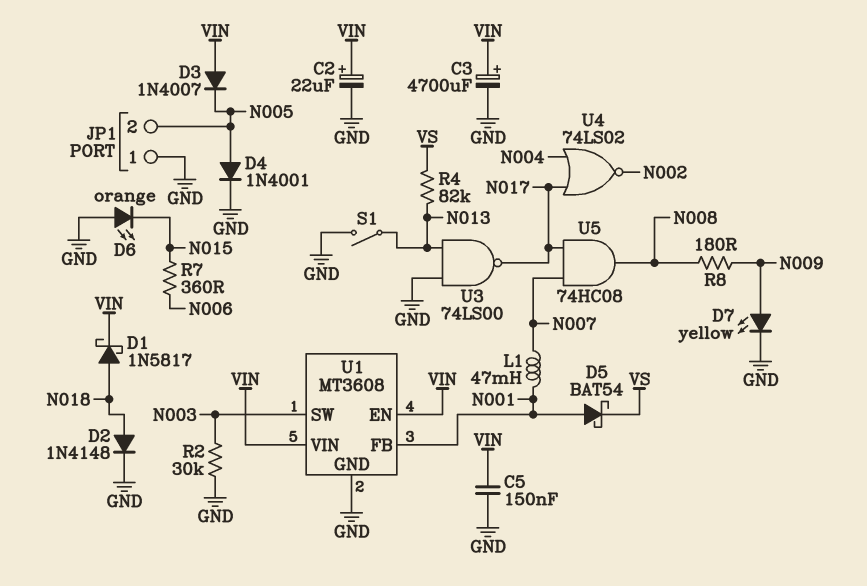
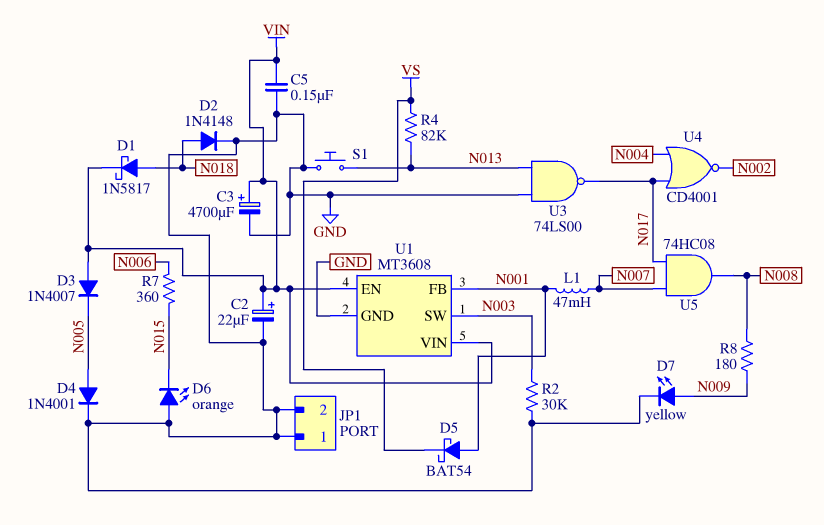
JP1 pin 2: N005 -> GND
S1: switch (GND, N013) -> button (GND, N013)
U4: NOR 74LS02 (in N004, in N017, out N002) -> NOR CD4001 (in N004, in N017, out N002)

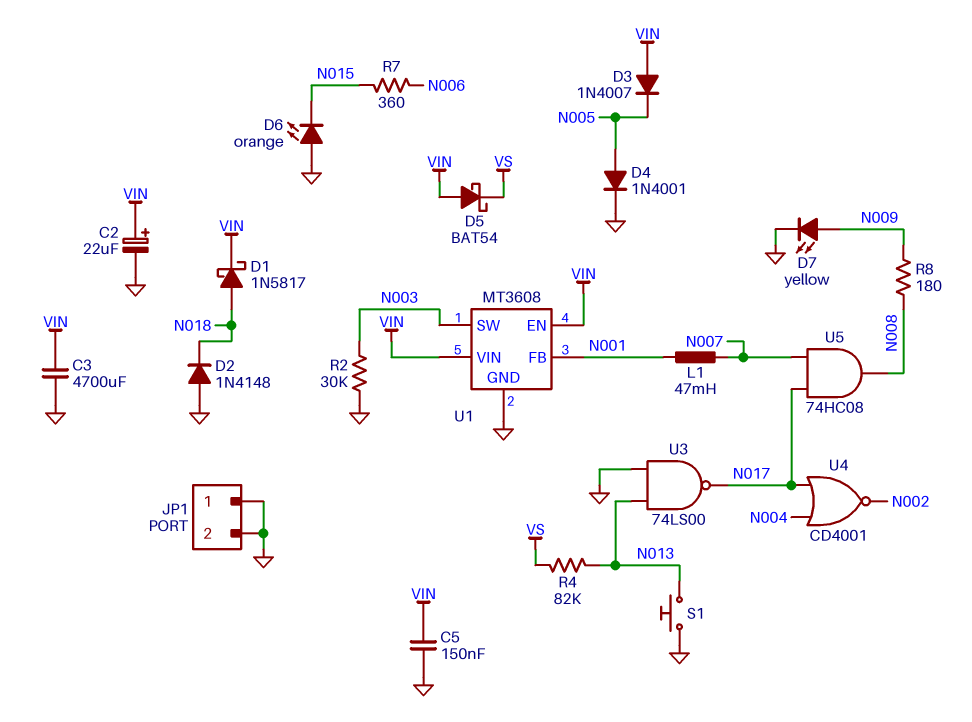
C3: 4700uF (plus VIN, minus GND) -> 4700uF (GND, VIN)
D2: diode 1N4148 (A N018, K GND) -> diode 1N4148 (A GND, K N018)
D5: schottky BAT54 (A N001, K VS) -> schottky BAT54 (A VIN, K VS)

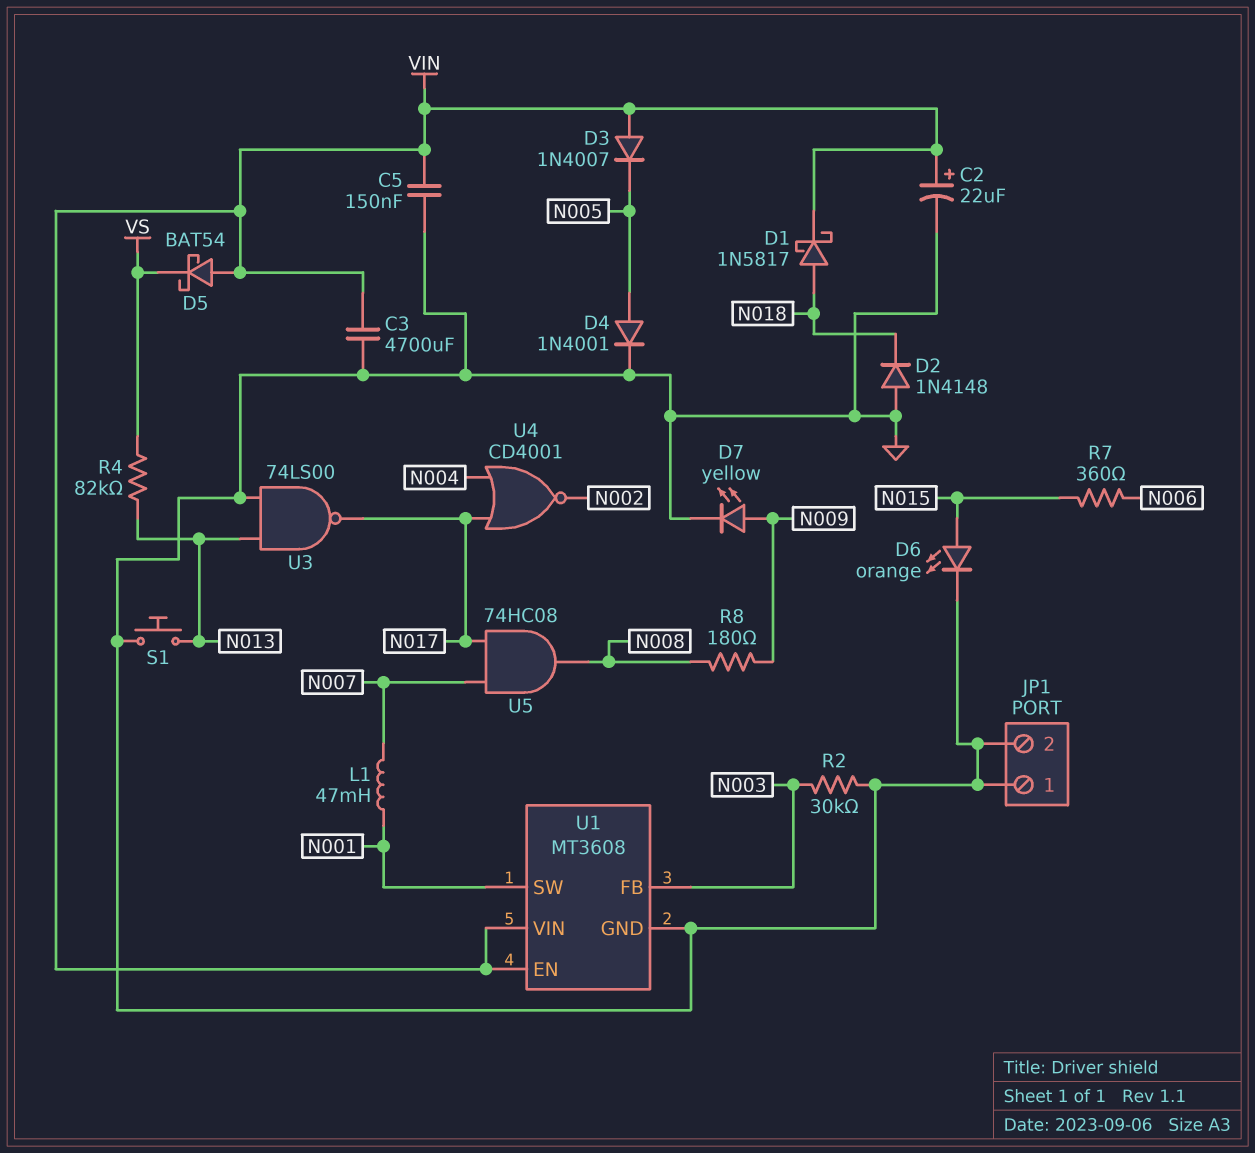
D6: LED orange (A GND, K N015) -> LED orange (A N015, K GND)
U1 pin FB: N001 -> N003
U1 pin SW: N003 -> N001

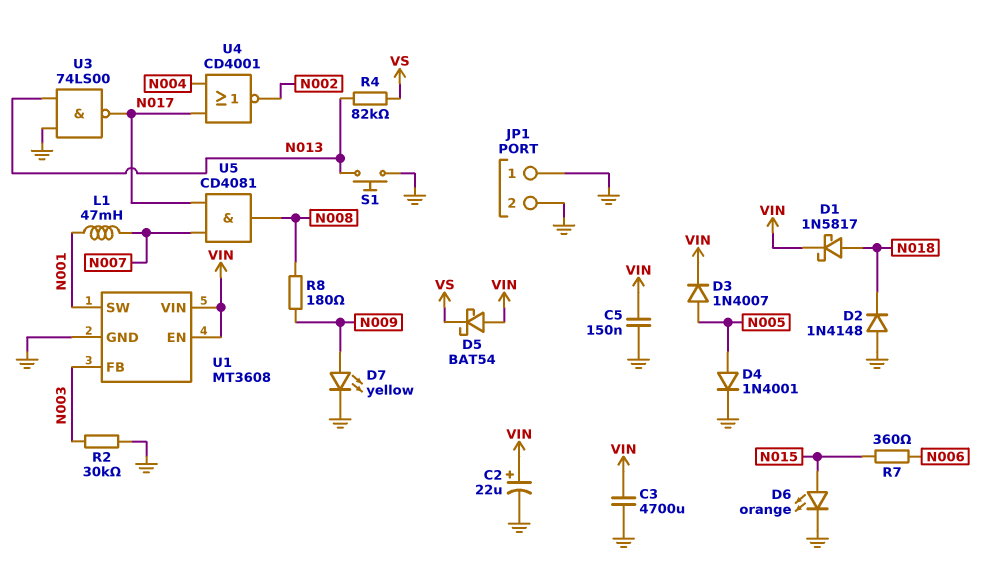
D3: diode 1N4007 (A VIN, K N005) -> diode 1N4007 (A N005, K VIN)
U5: AND 74HC08 (in N007, in N017, out N008) -> AND CD4081 (in N007, in N017, out N008)

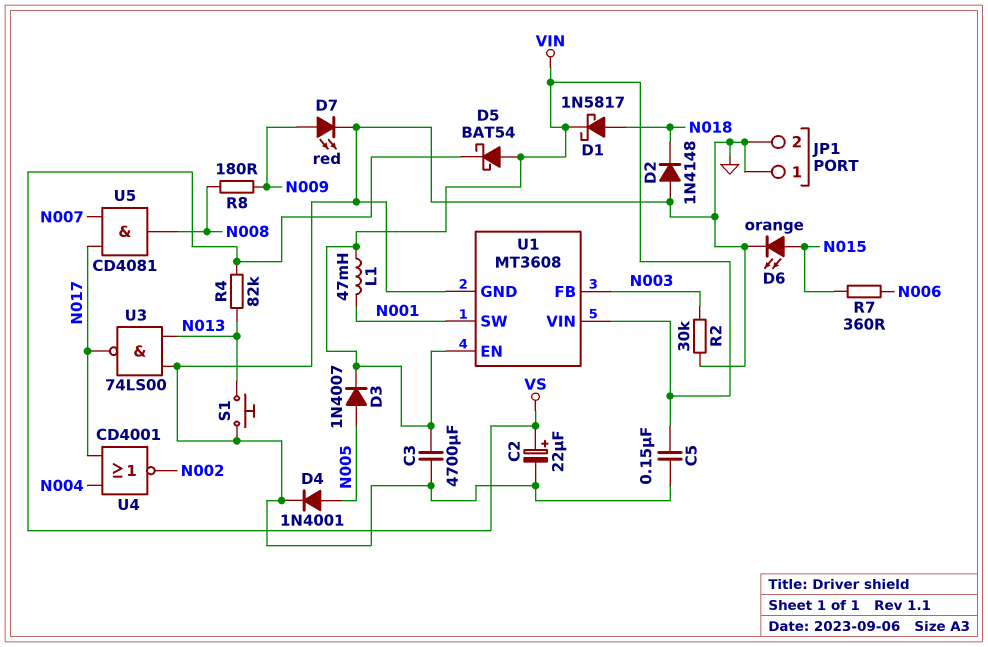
C2: 22uF (plus VIN, minus GND) -> 22uF (plus VS, minus GND)
D7: LED yellow (A N009, K GND) -> LED red (A N009, K GND)
L1: 47mH (N001, N007) -> 47mH (N001, VIN)

